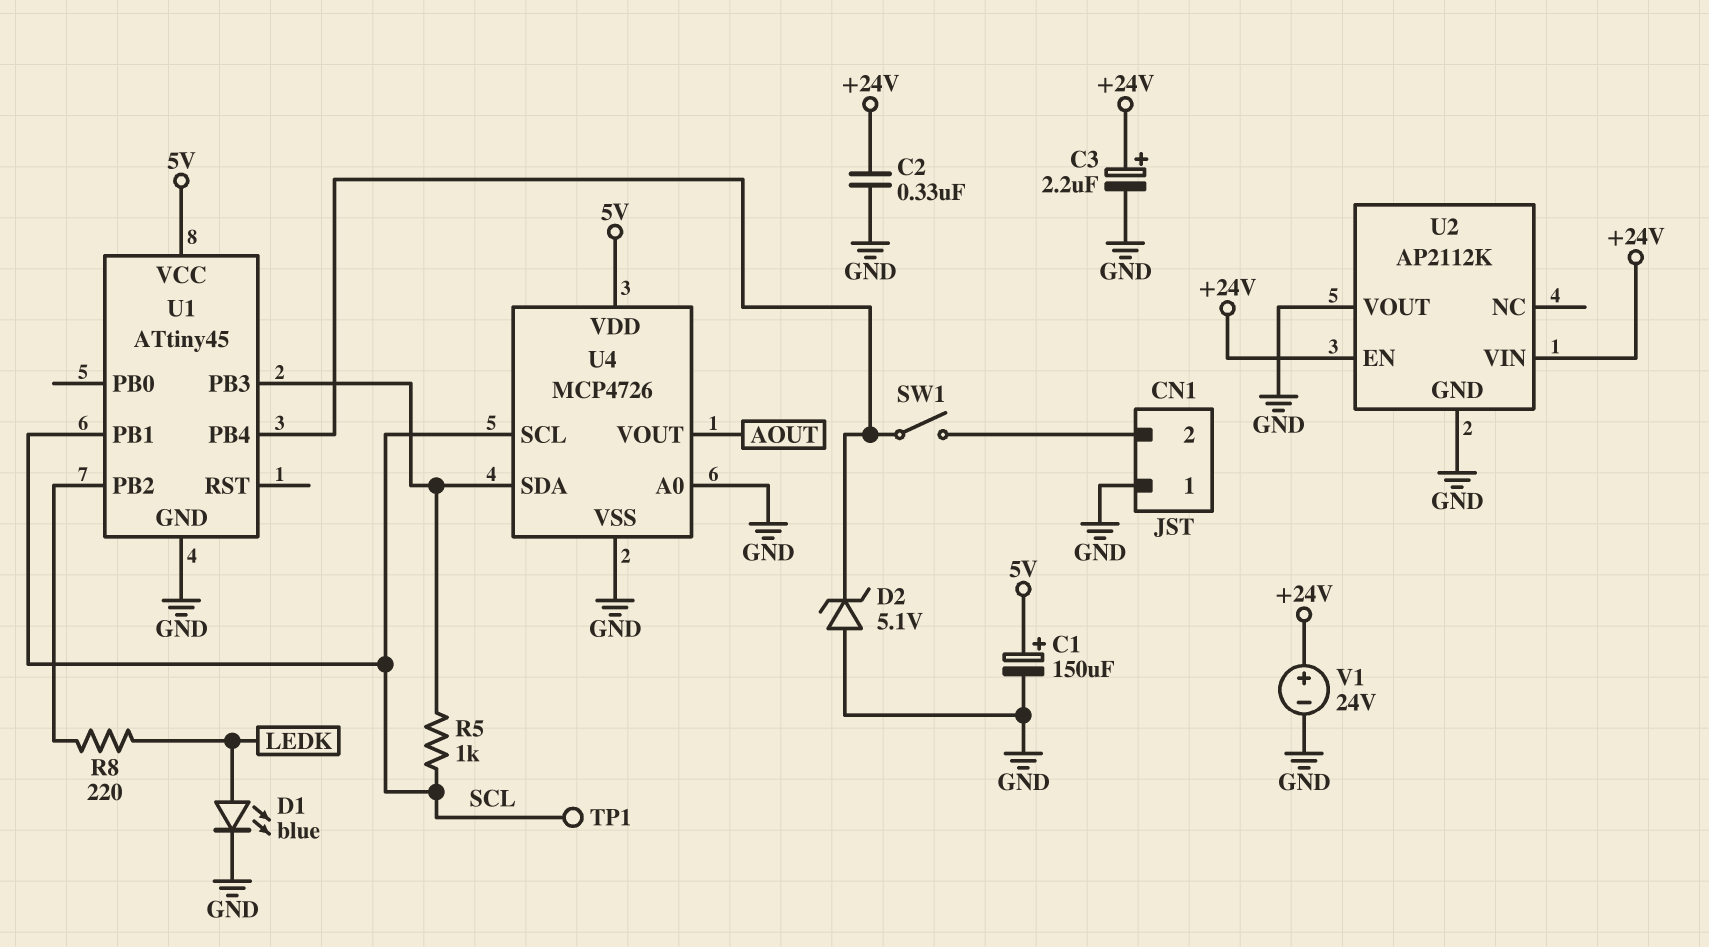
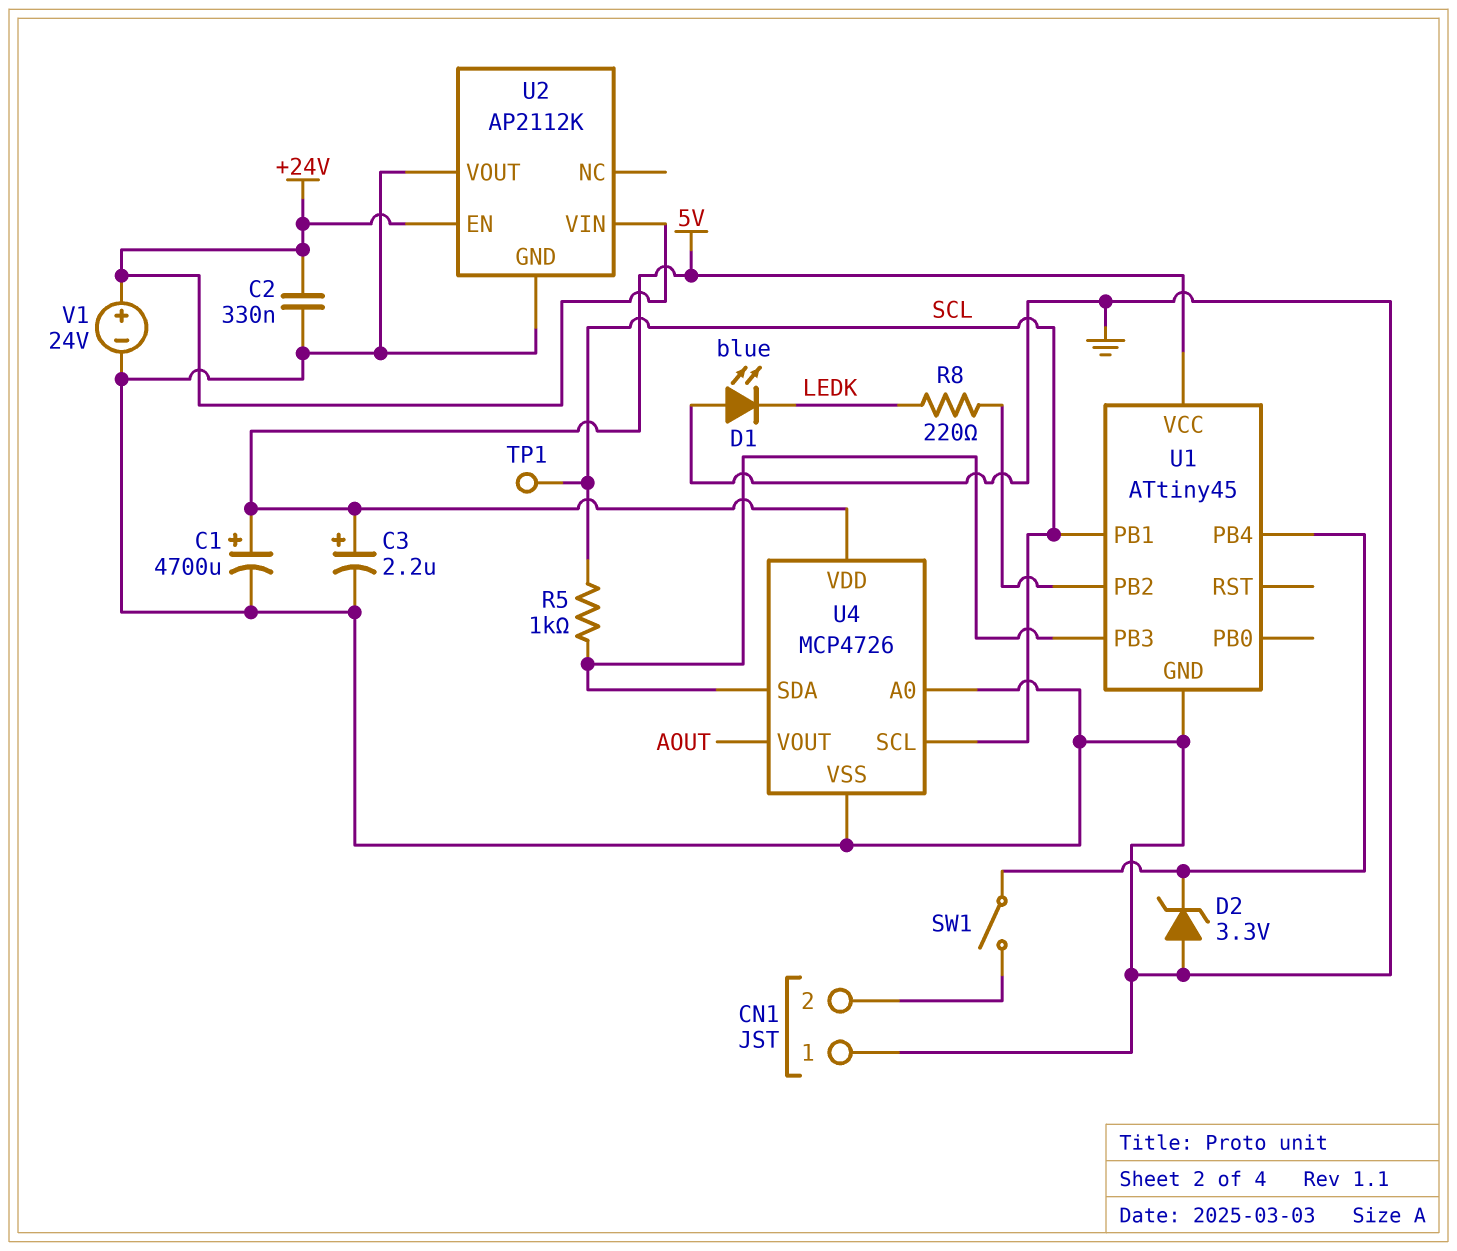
C1: 150uF (plus 5V, minus GND) -> 4700uF (plus 5V, minus GND)
C3: 2.2uF (plus +24V, minus GND) -> 2.2uF (plus 5V, minus GND)
D1: LED blue (A LEDK, K GND) -> LED blue (A GND, K LEDK)
D2: zener 5.1V (A GND, K U1/PB4) -> zener 3.3V (A GND, K U1/PB4)

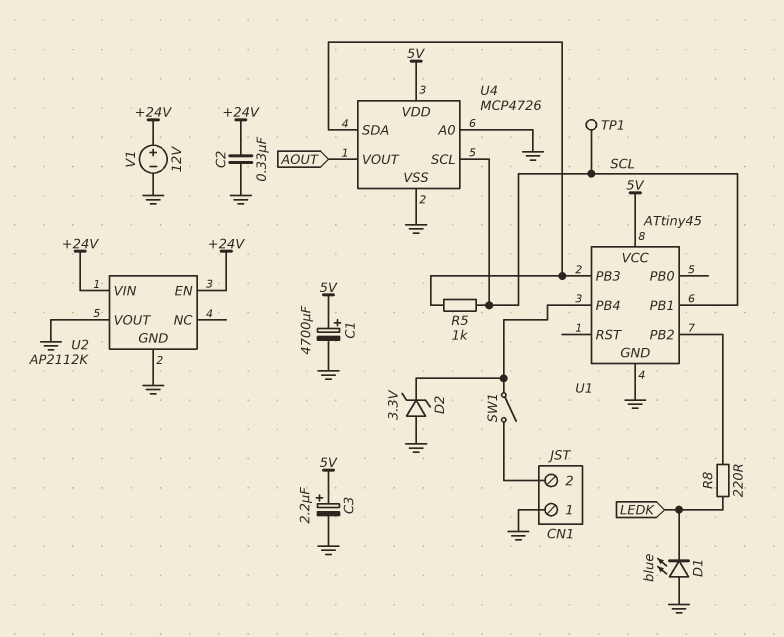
V1: 24V (plus +24V, minus GND) -> 12V (plus +24V, minus GND)

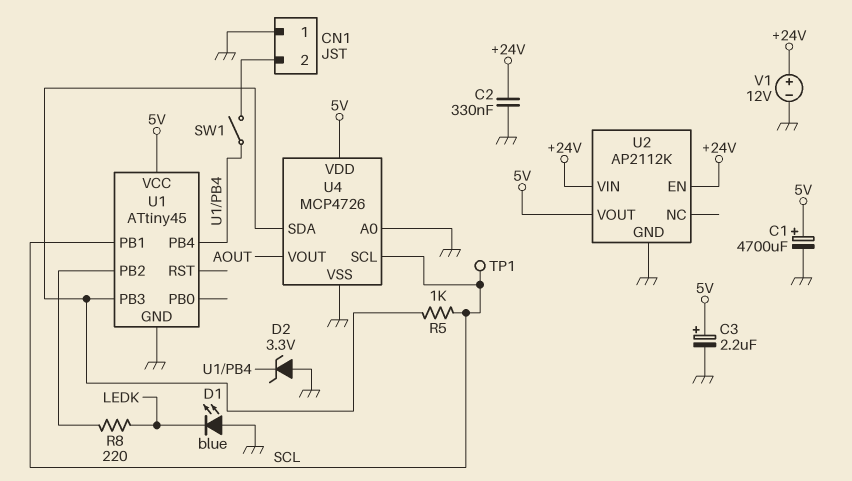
U2 pin VOUT: GND -> 5V

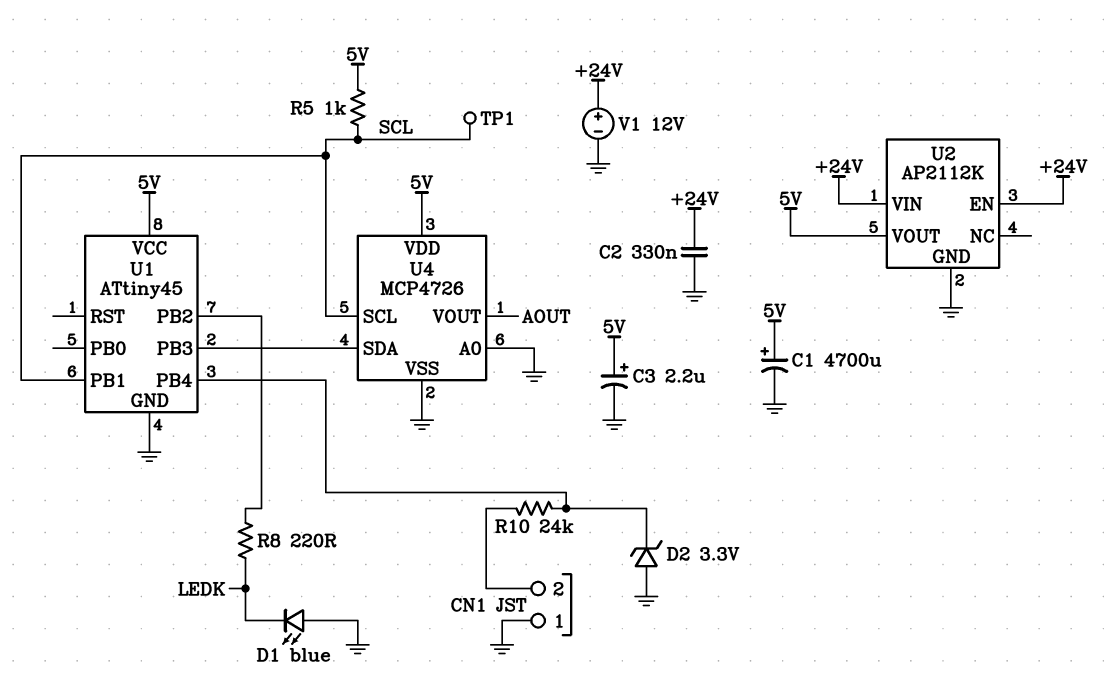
R5: 1k (SCL, U1/PB3) -> 1k (5V, SCL)
R10: none -> 24k (CN1/2, U1/PB4)
SW1: switch (CN1/2, U1/PB4) -> none

